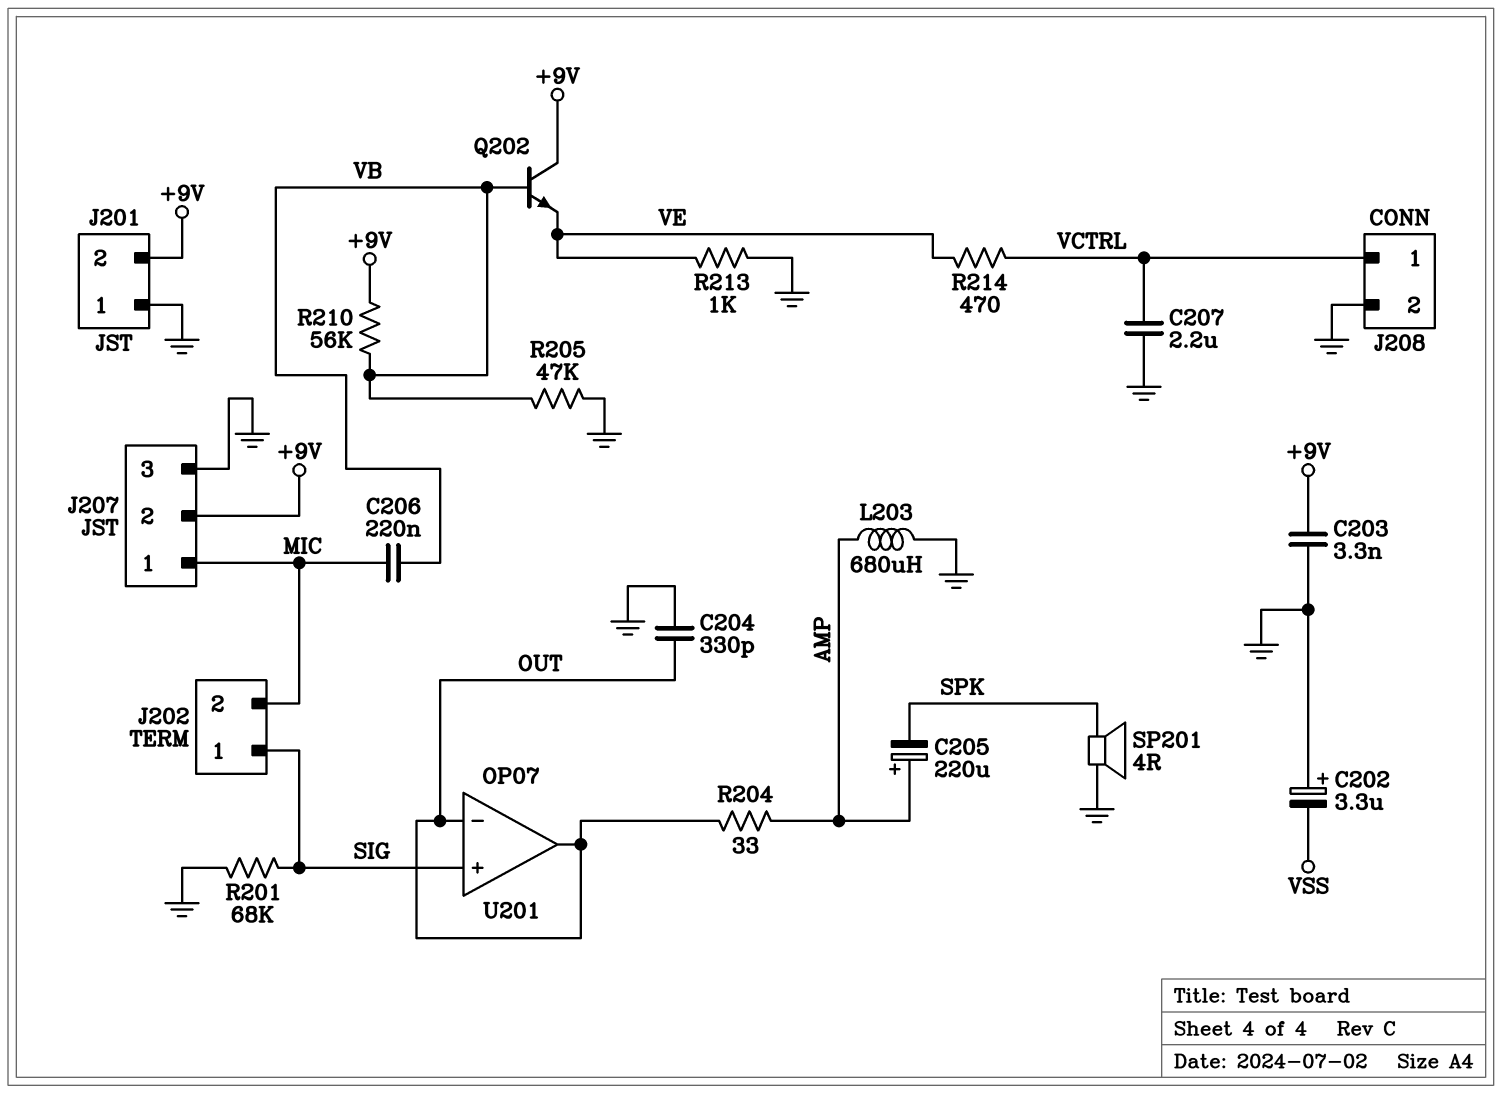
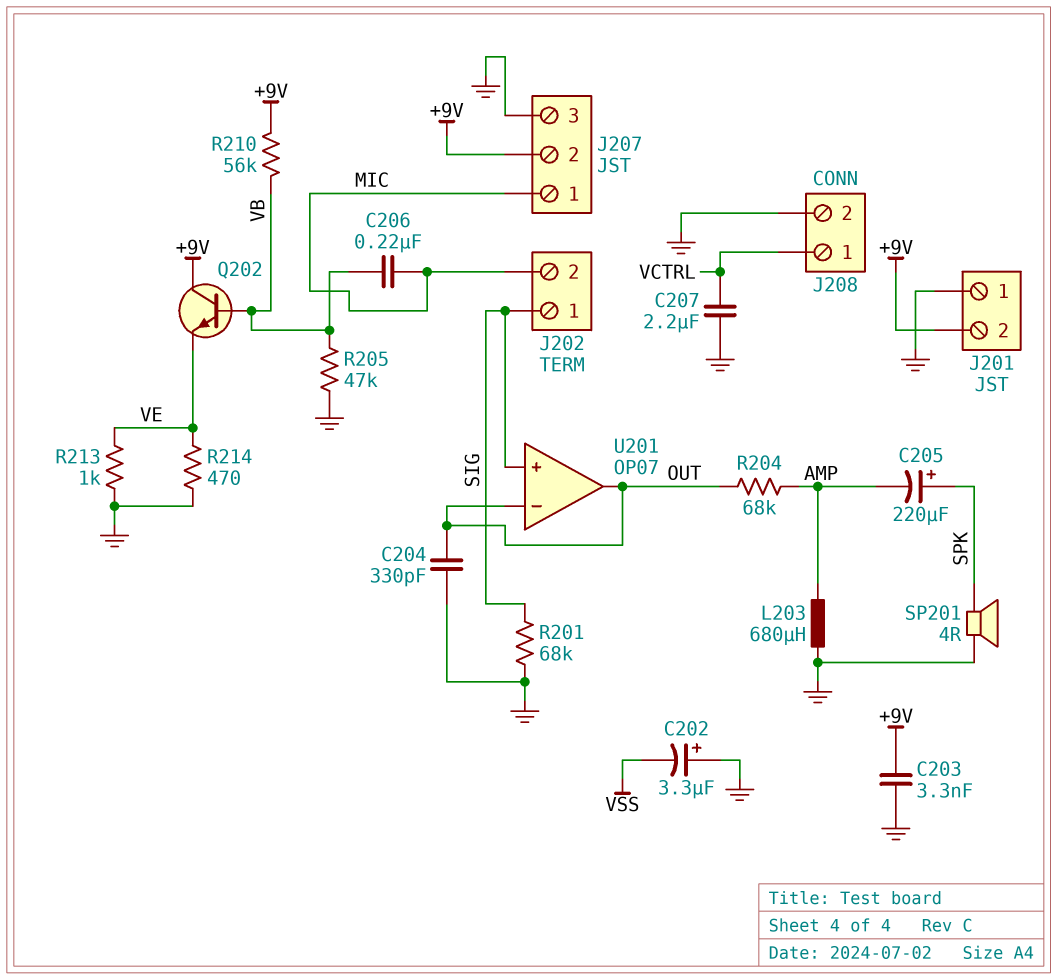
C205: 220uF (plus AMP, minus SPK) -> 220uF (plus SPK, minus AMP)
R204: 33 (AMP, OUT) -> 68k (AMP, OUT)
R214: 470 (VCTRL, VE) -> 470 (GND, VE)

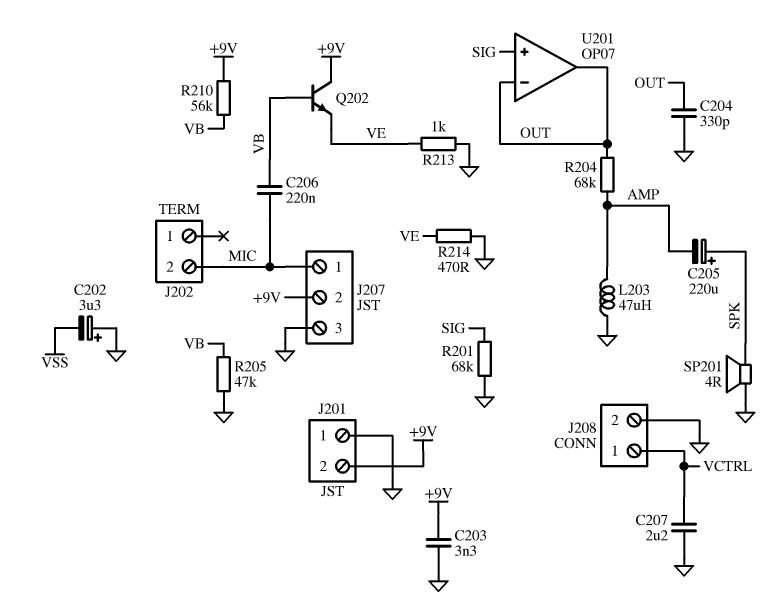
J202 pin 1: SIG -> none
L203: 680uH (AMP, GND) -> 47uH (AMP, GND)

